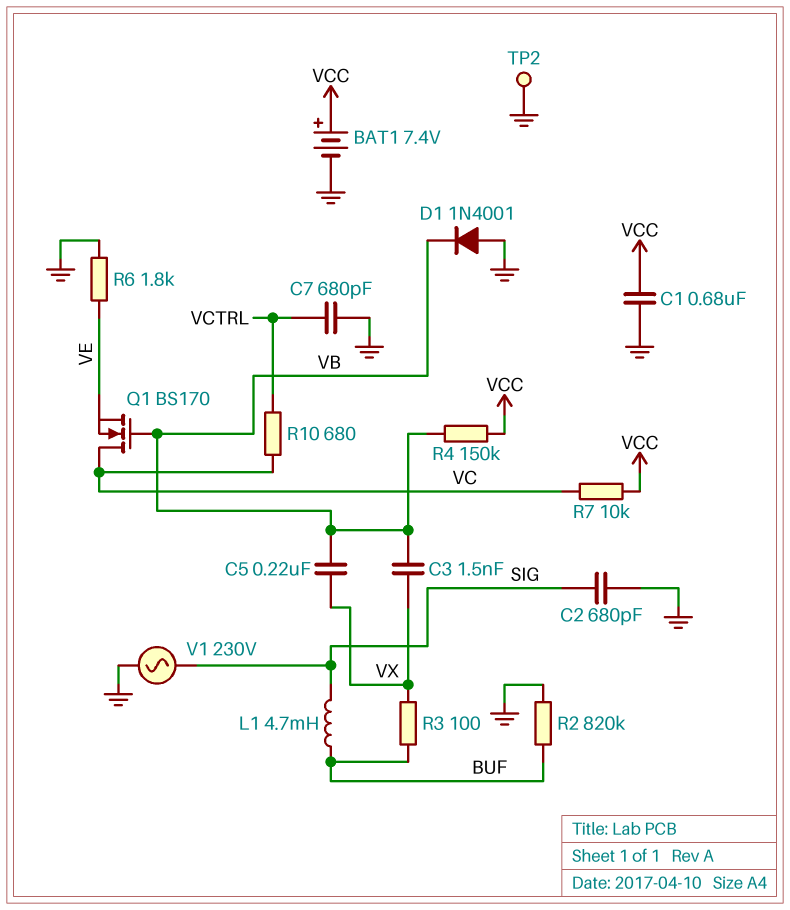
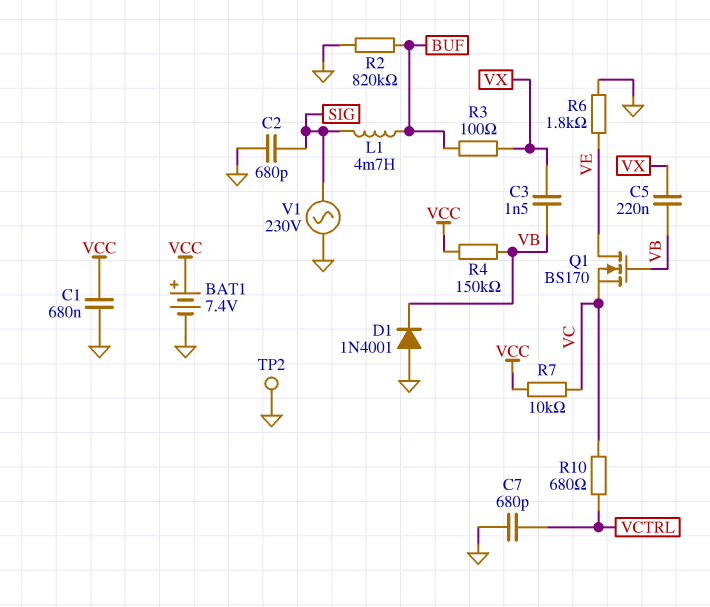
Q1: NMOS BS170 (G VB, D VC, S VE) -> NMOS BS170 (G VB, D VE, S VC)

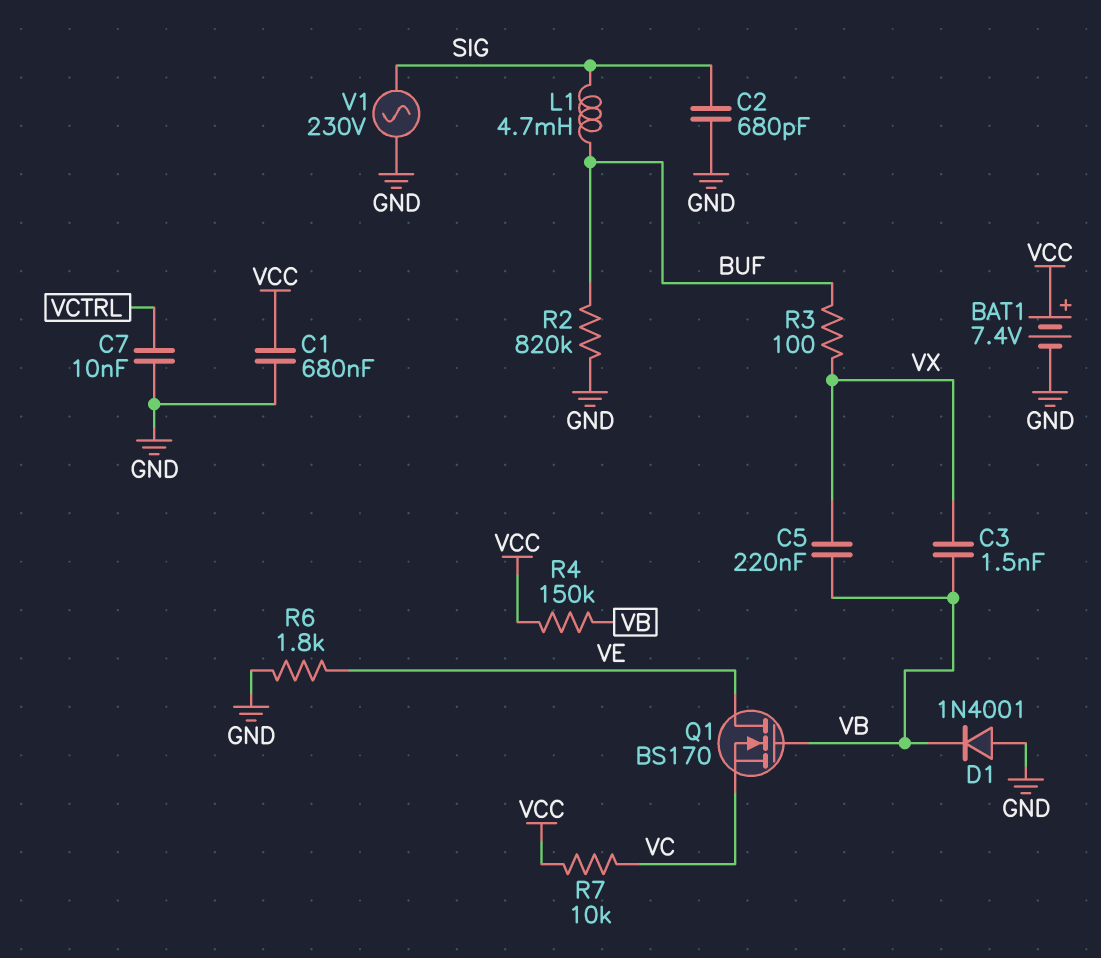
C7: 680pF (GND, VCTRL) -> 10nF (GND, VCTRL)
R10: 680 (VC, VCTRL) -> none
TP2: test point (GND) -> none

